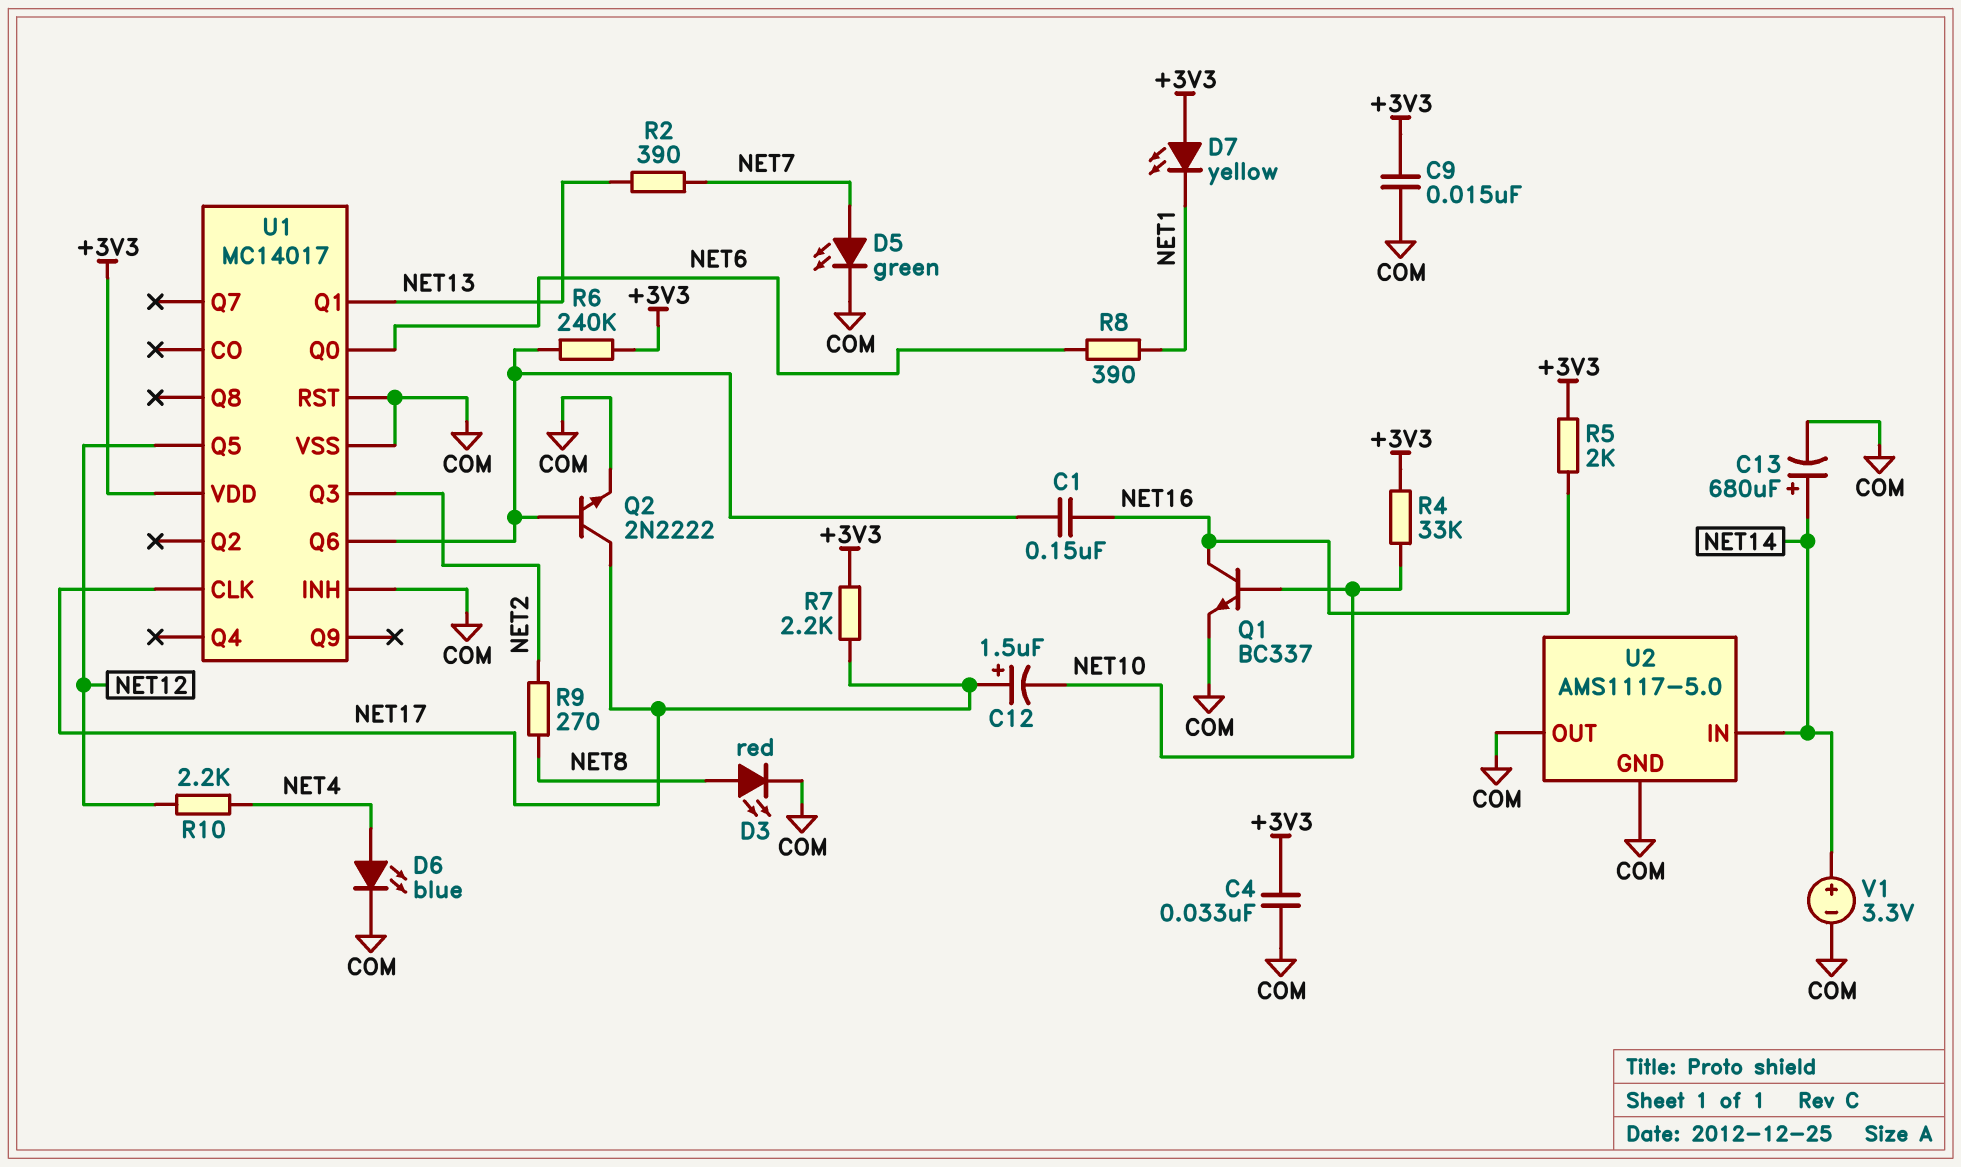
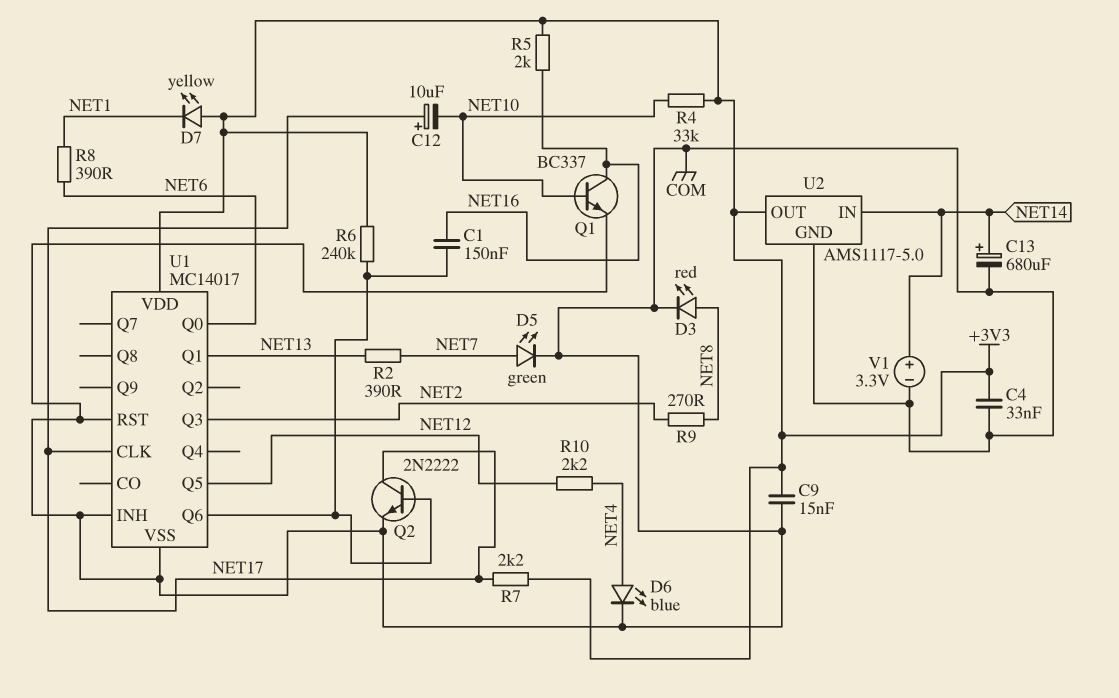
C12: 1.5uF (plus NET17, minus NET10) -> 10uF (plus NET17, minus NET10)
U2 pin OUT: COM -> +3V3

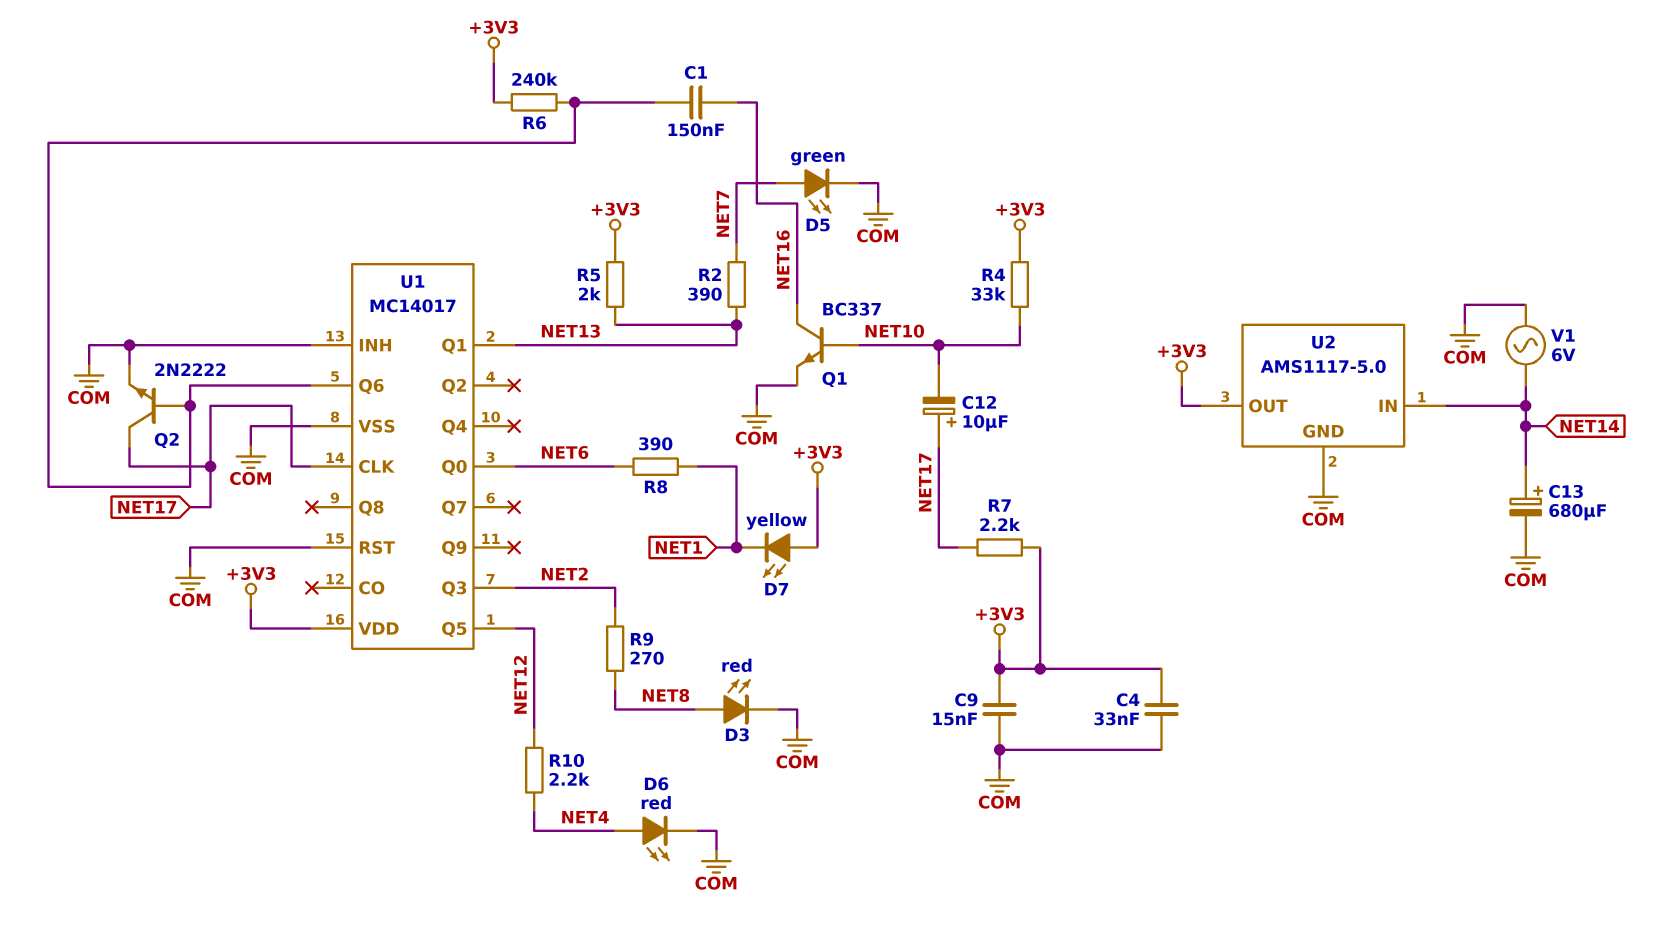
D6: LED blue (A NET4, K COM) -> LED red (A NET4, K COM)
R5: 2k (+3V3, NET16) -> 2k (+3V3, NET13)
V1: 3.3V (plus NET14, minus COM) -> AC 6V (COM, NET14)

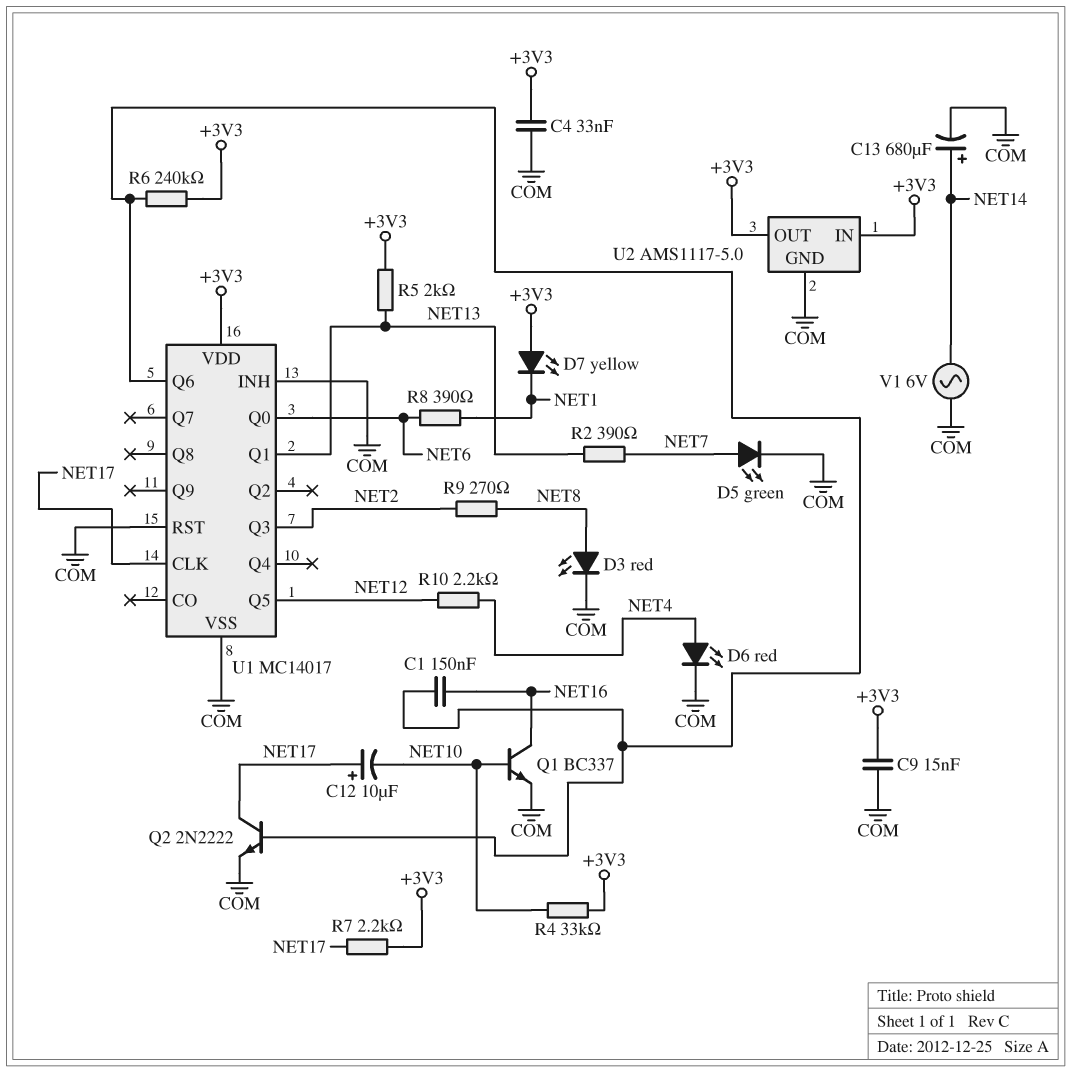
U2 pin IN: NET14 -> +3V3

